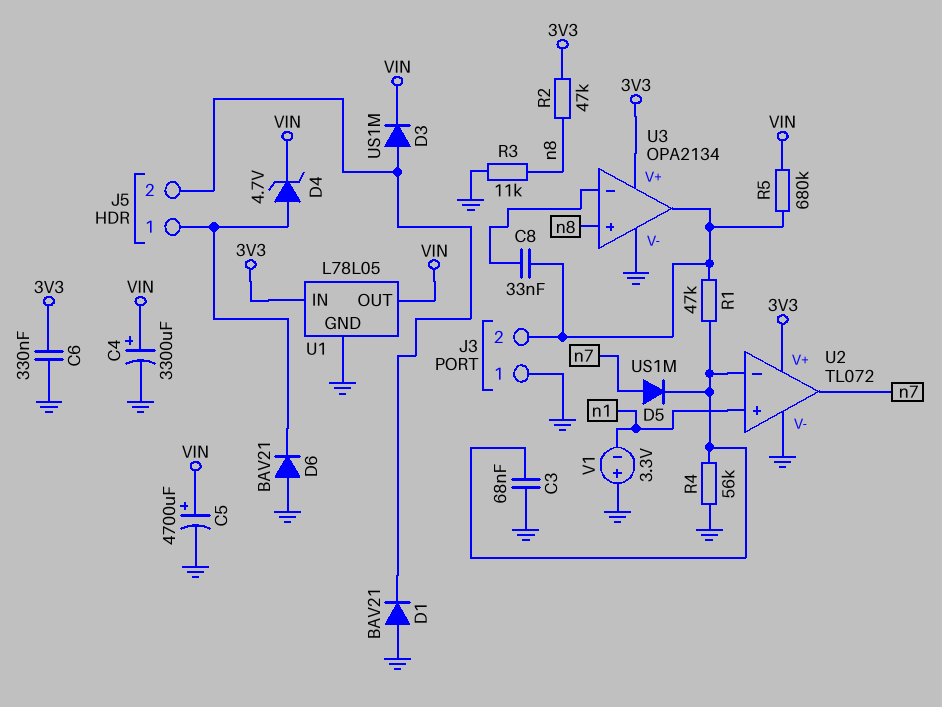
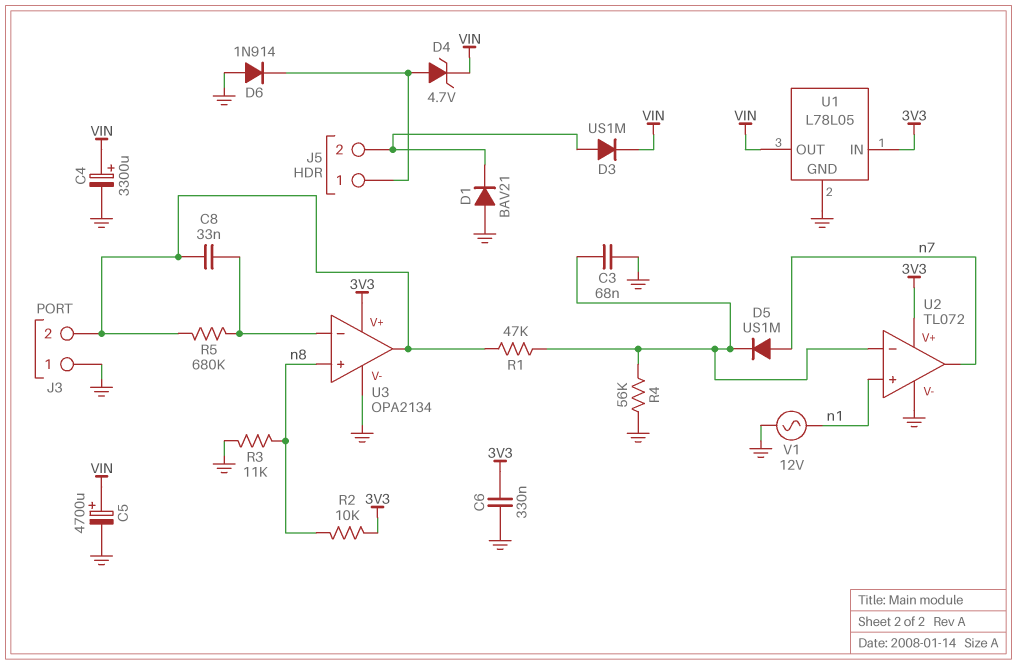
D6: diode BAV21 (A GND, K J5/1) -> diode 1N914 (A GND, K J5/1)
R2: 47k (3V3, n8) -> 10k (3V3, n8)
R5: 680k (J3/2, VIN) -> 680k (J3/2, U3/in-)
V1: 3.3V (plus GND, minus n1) -> AC 12V (GND, n1)

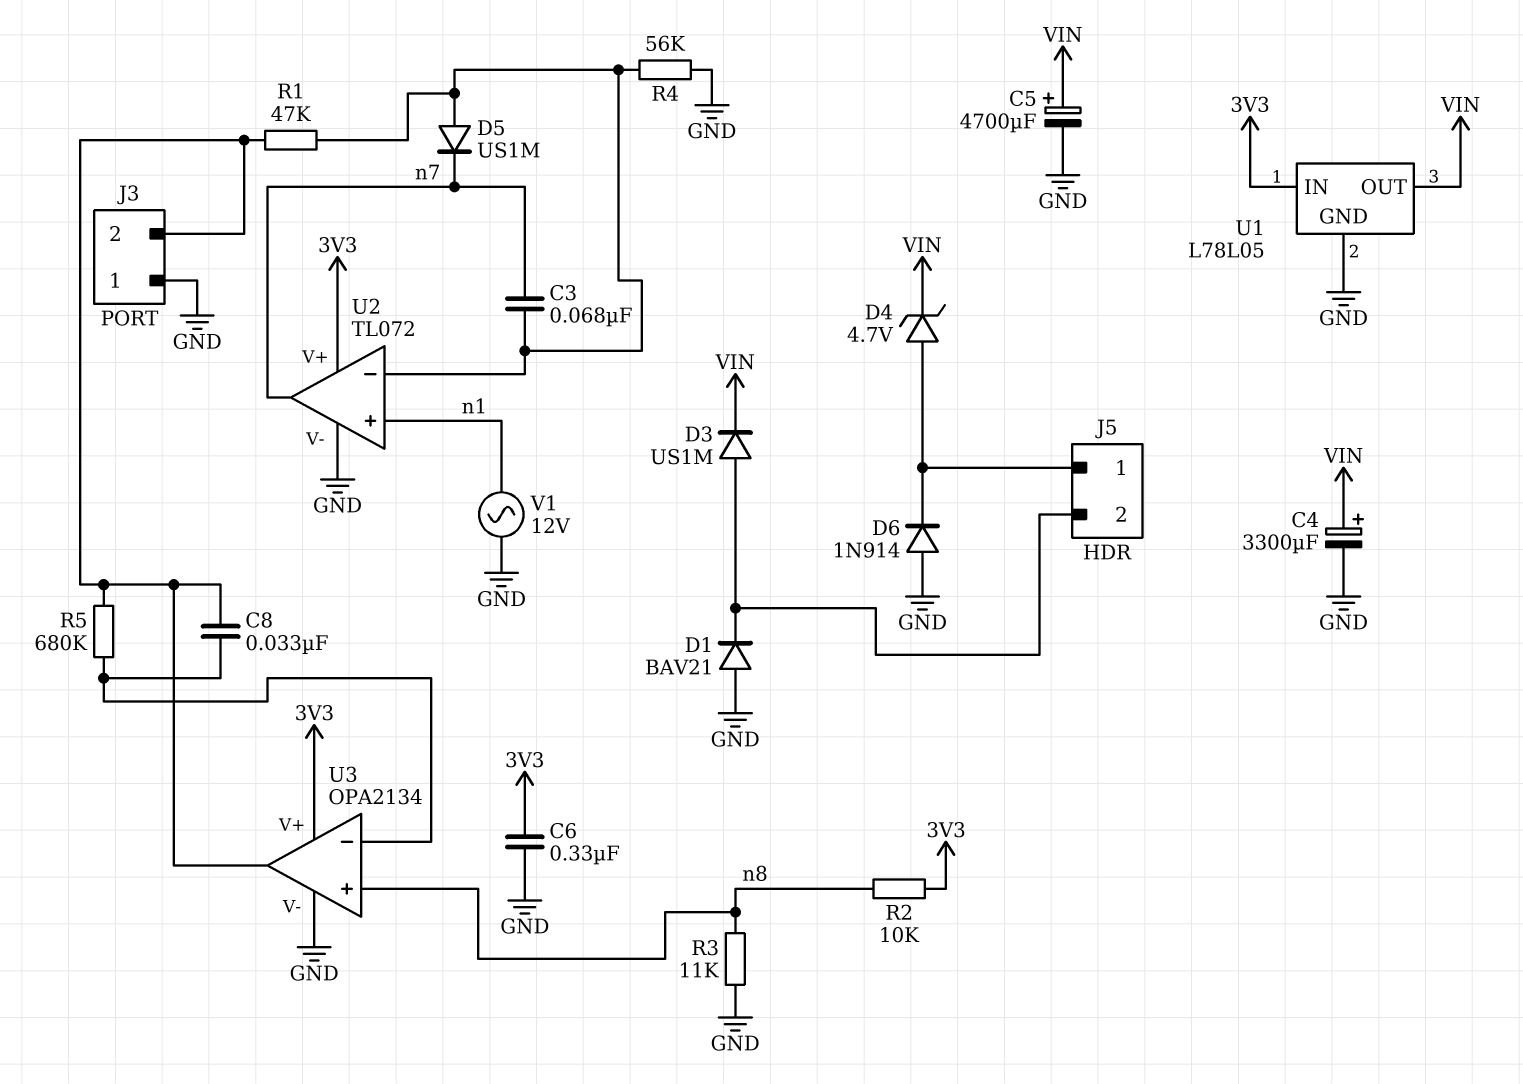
C3: 68nF (GND, U2/in-) -> 68nF (U2/in-, n7)
D5: diode US1M (A n7, K U2/in-) -> diode US1M (A U2/in-, K n7)

